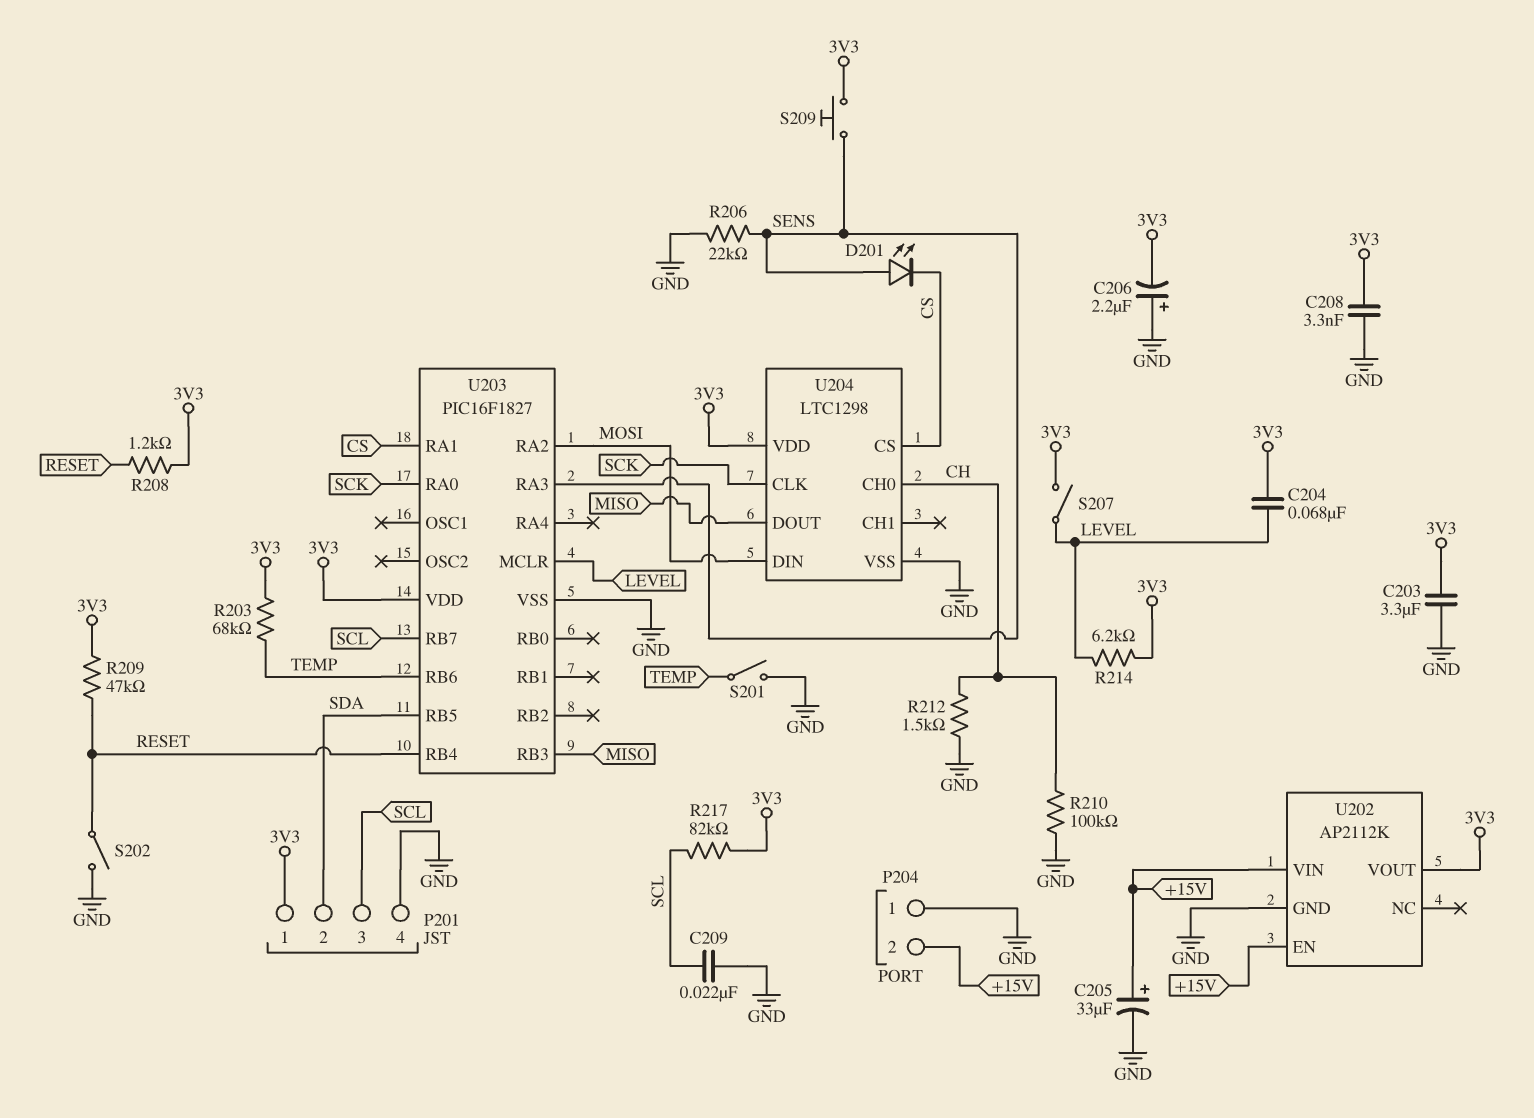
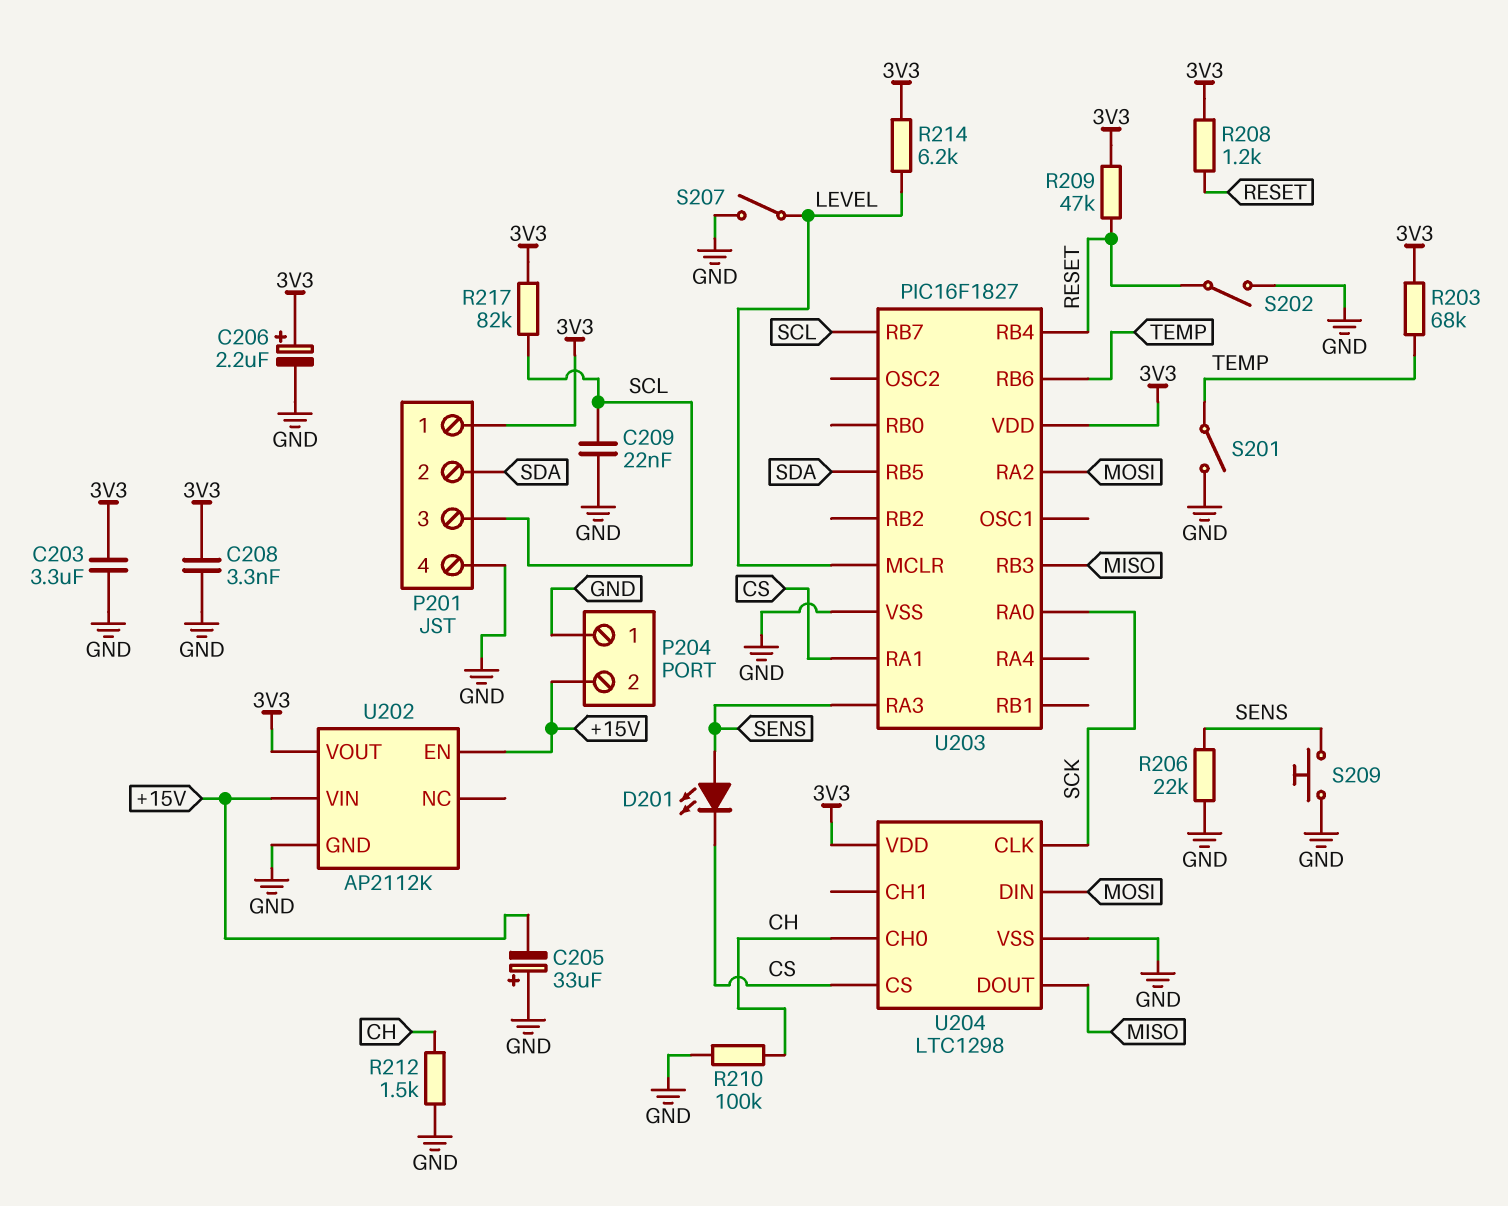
C204: 68nF (3V3, LEVEL) -> none
C205: 33uF (plus +15V, minus GND) -> 33uF (plus GND, minus +15V)
C206: 2.2uF (plus GND, minus 3V3) -> 2.2uF (plus 3V3, minus GND)
S207: switch (3V3, LEVEL) -> switch (GND, LEVEL)
S209: button (3V3, SENS) -> button (GND, SENS)

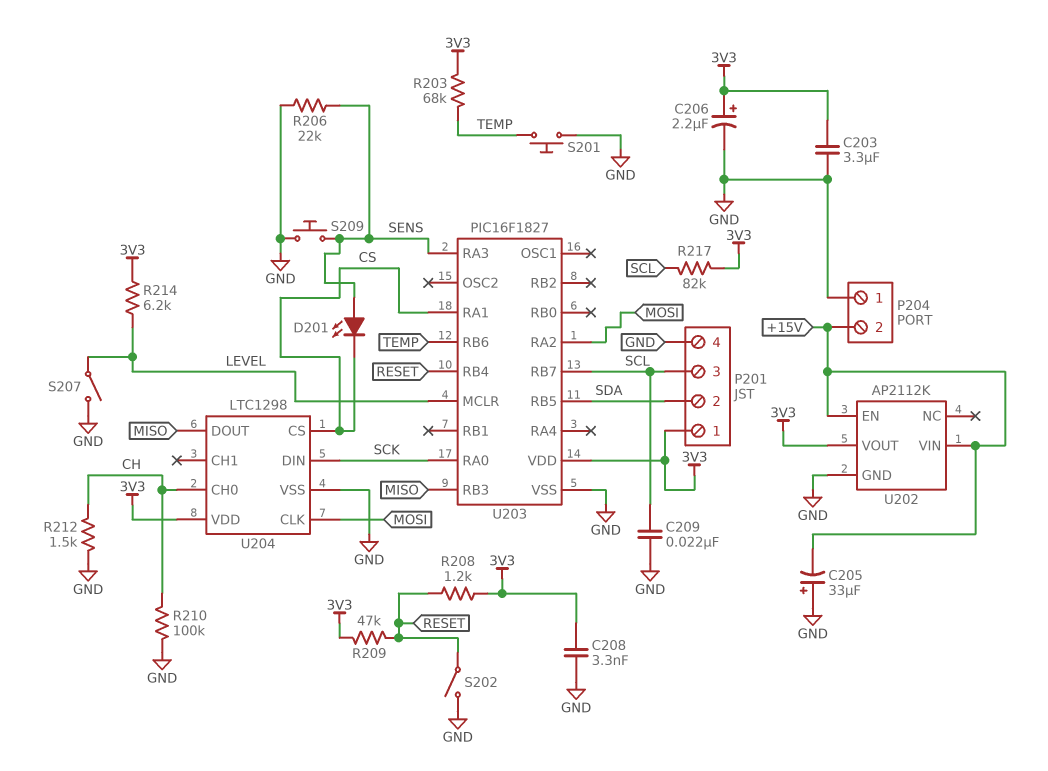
S201: switch (GND, TEMP) -> button (GND, TEMP)
U204 pin CLK: SCK -> MOSI
U204 pin DIN: MOSI -> SCK

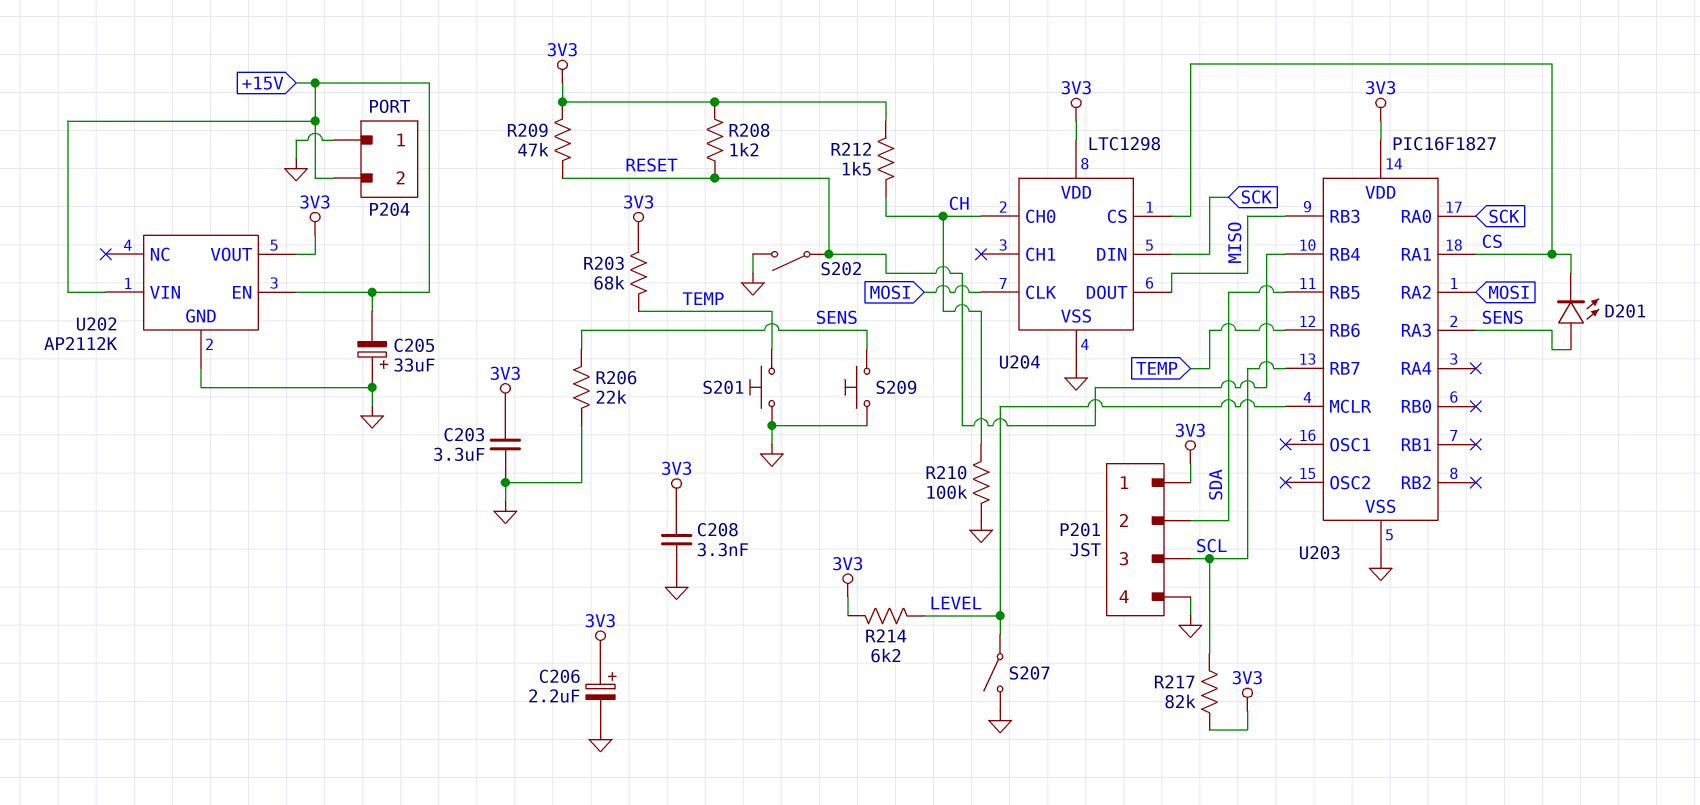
C209: 22nF (GND, SCL) -> none
R212: 1.5k (CH, GND) -> 1.5k (3V3, CH)

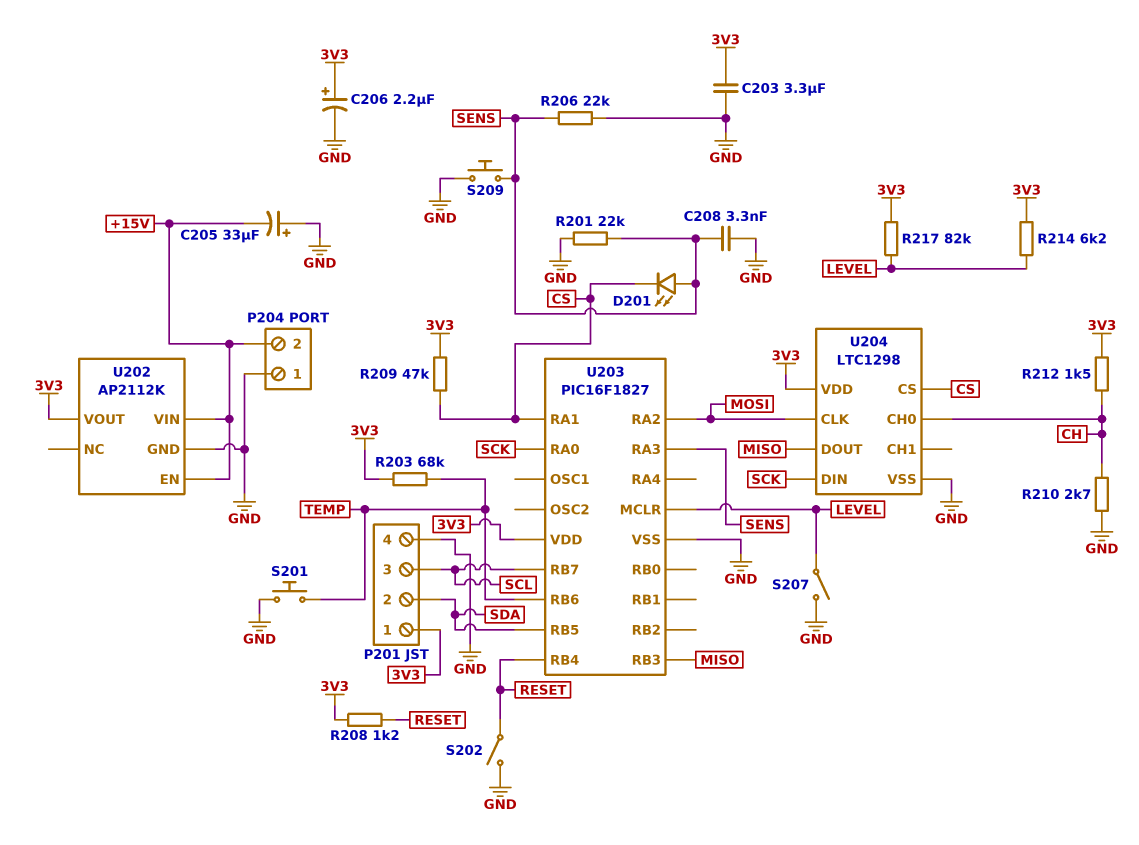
C208: 3.3nF (3V3, GND) -> 3.3nF (GND, SENS)
R201: none -> 22k (GND, SENS)
R209: 47k (3V3, RESET) -> 47k (3V3, CS)
R210: 100k (CH, GND) -> 2.7k (CH, GND)
R217: 82k (3V3, SCL) -> 82k (3V3, LEVEL)

